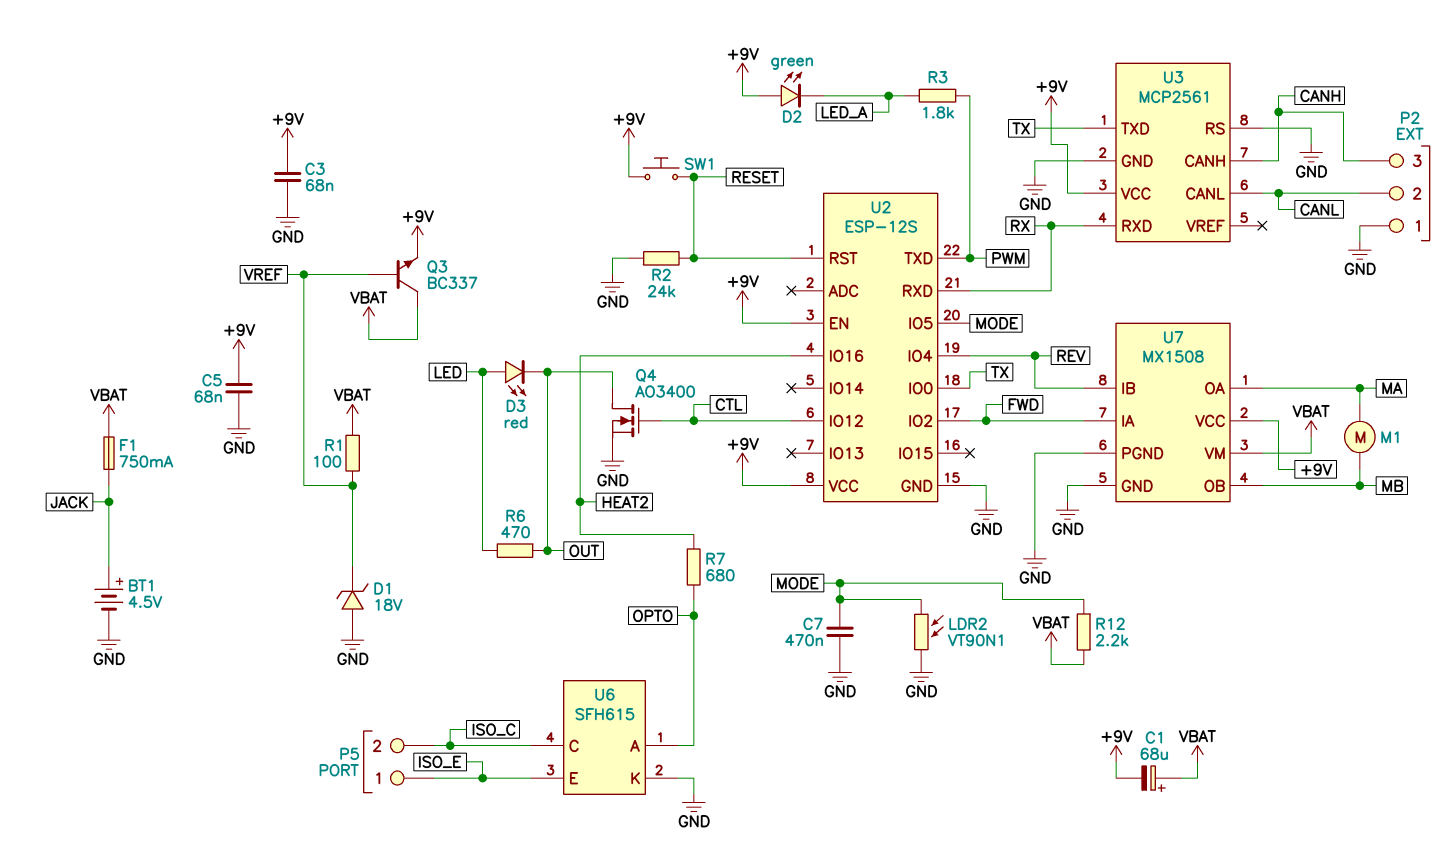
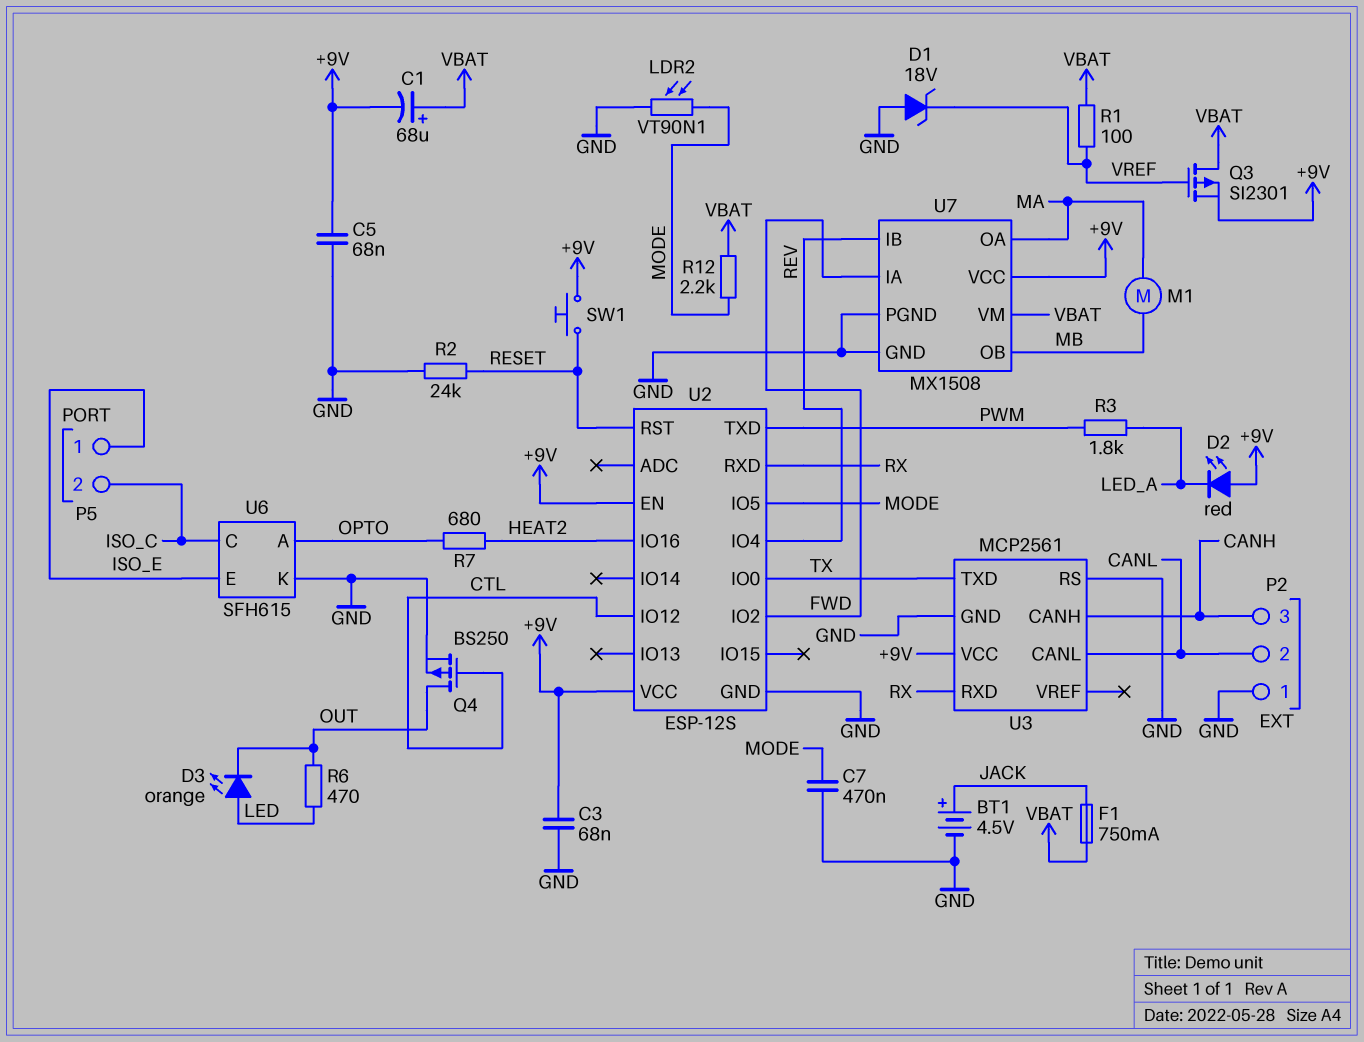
D2: LED green (A +9V, K LED_A) -> LED red (A +9V, K LED_A)
D3: LED red (A LED, K OUT) -> LED orange (A LED, K OUT)
Q3: NPN BC337 (B VREF, C VBAT, E +9V) -> PMOS SI2301 (G VREF, D VBAT, S +9V)
Q4: NMOS AO3400 (G CTL, D OUT, S GND) -> PMOS BS250 (G CTL, D OUT, S GND)

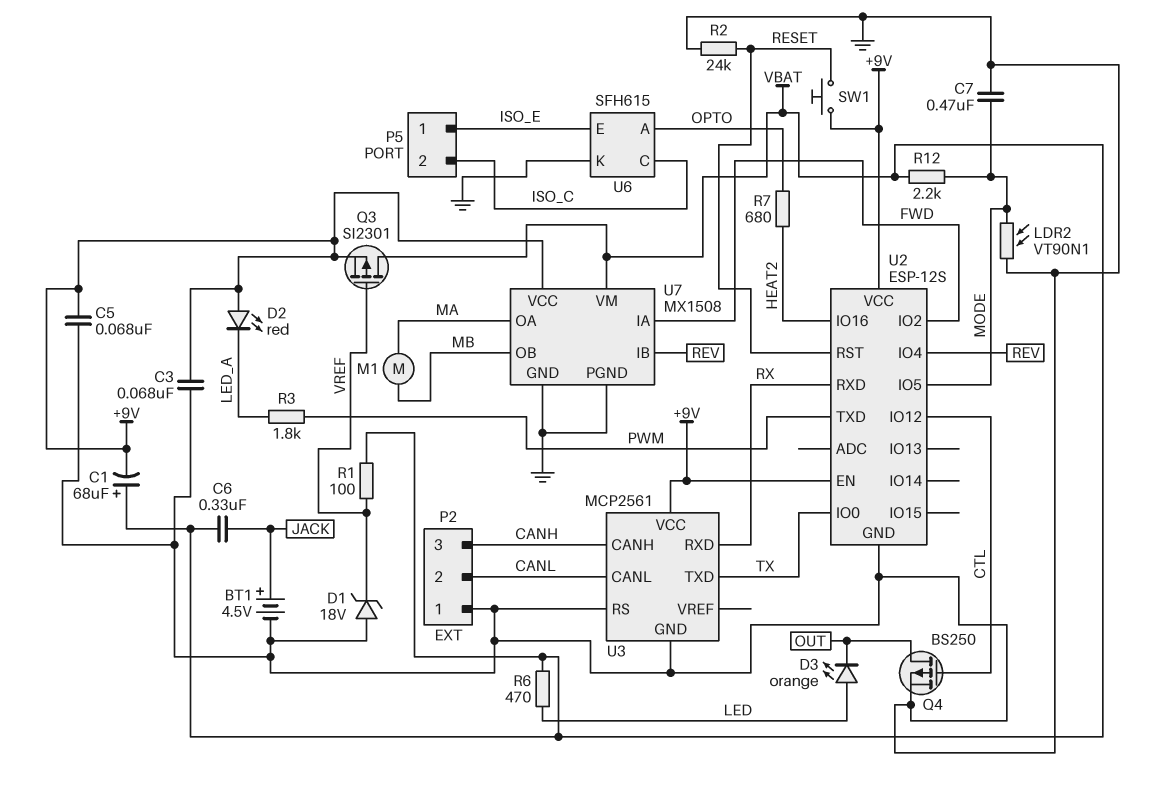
C6: none -> 330nF (JACK, VBAT)
F1: 750mA (JACK, VBAT) -> none
R6: 470 (LED, OUT) -> 470 (LED, VBAT)

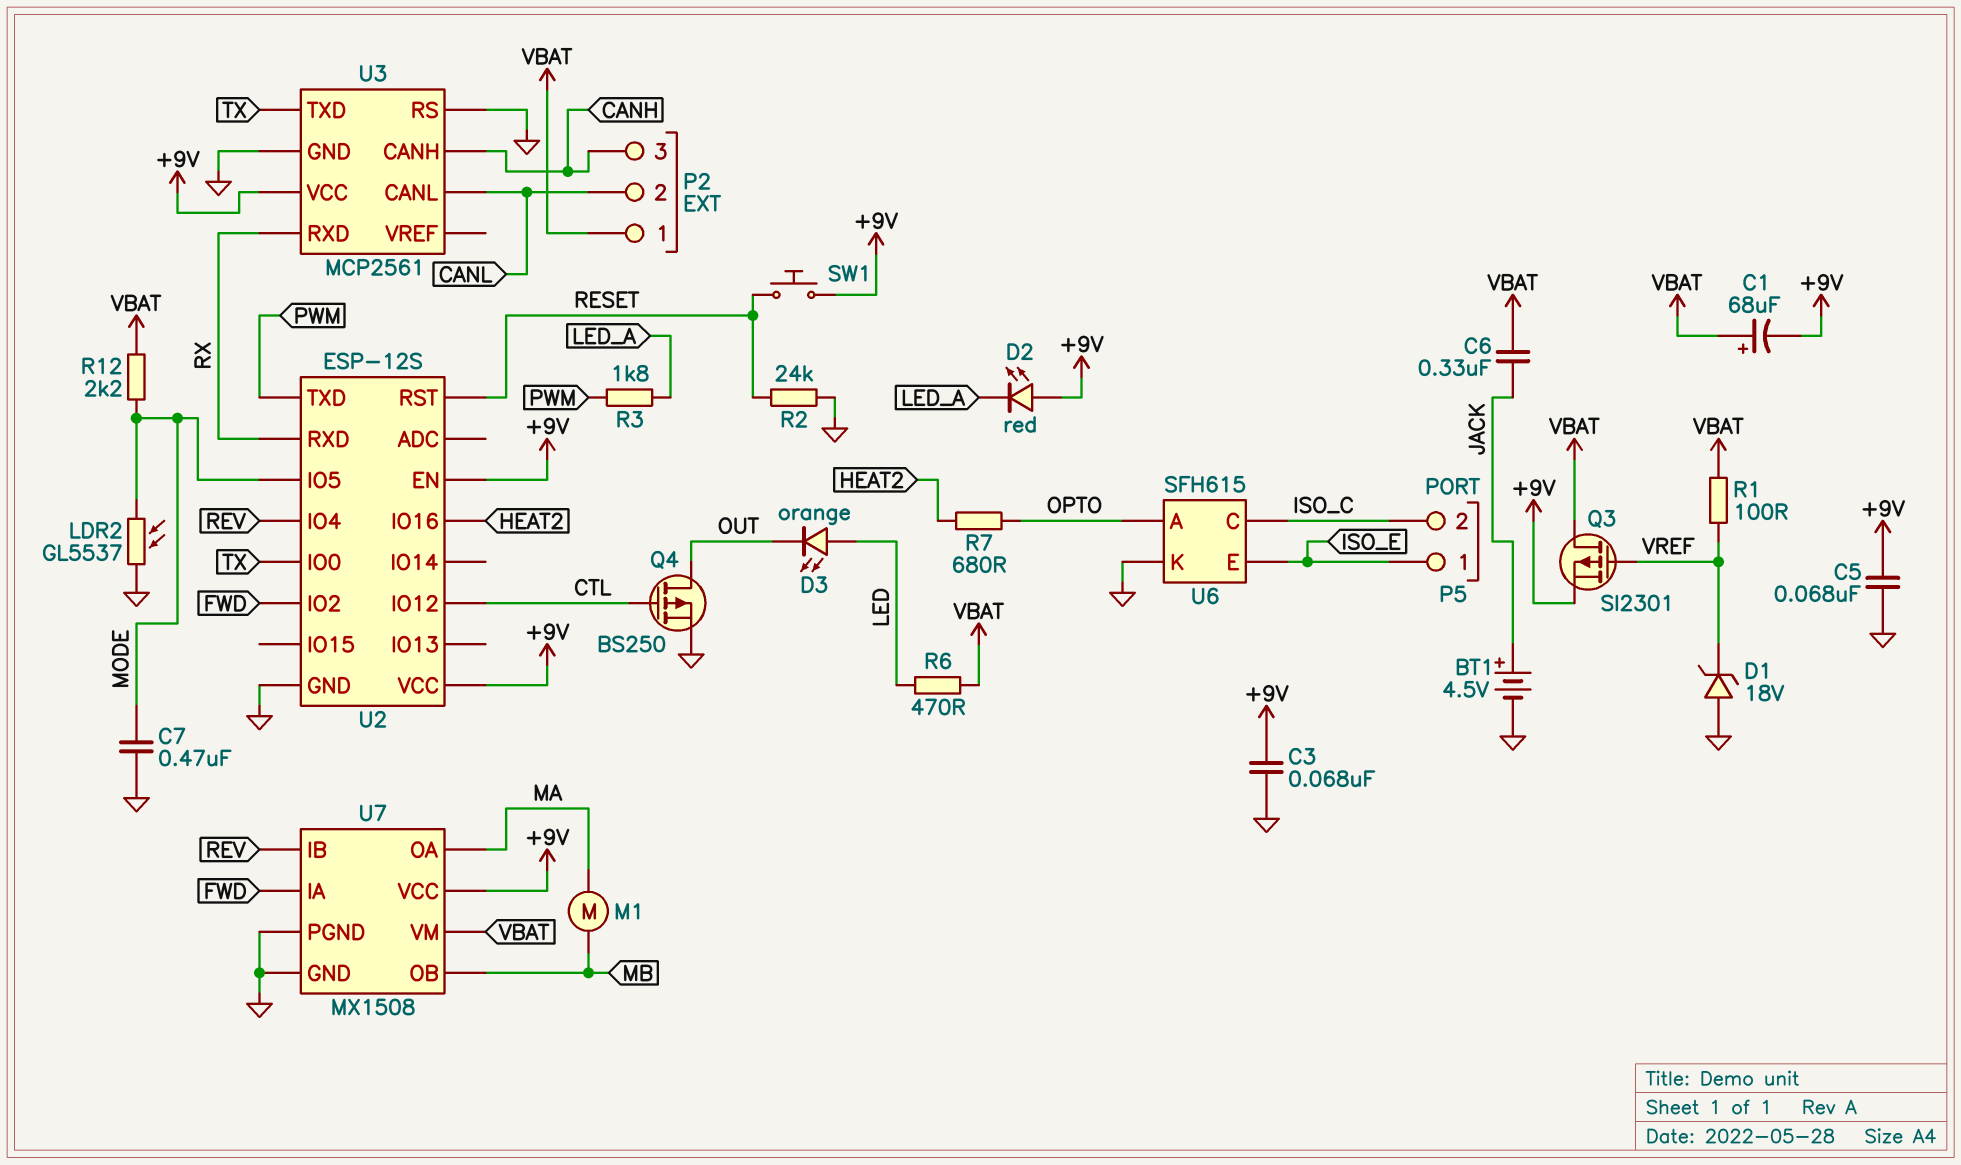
LDR2: VT90N1 (GND, MODE) -> GL5537 (GND, MODE)
P2 pin 1: GND -> VBAT

